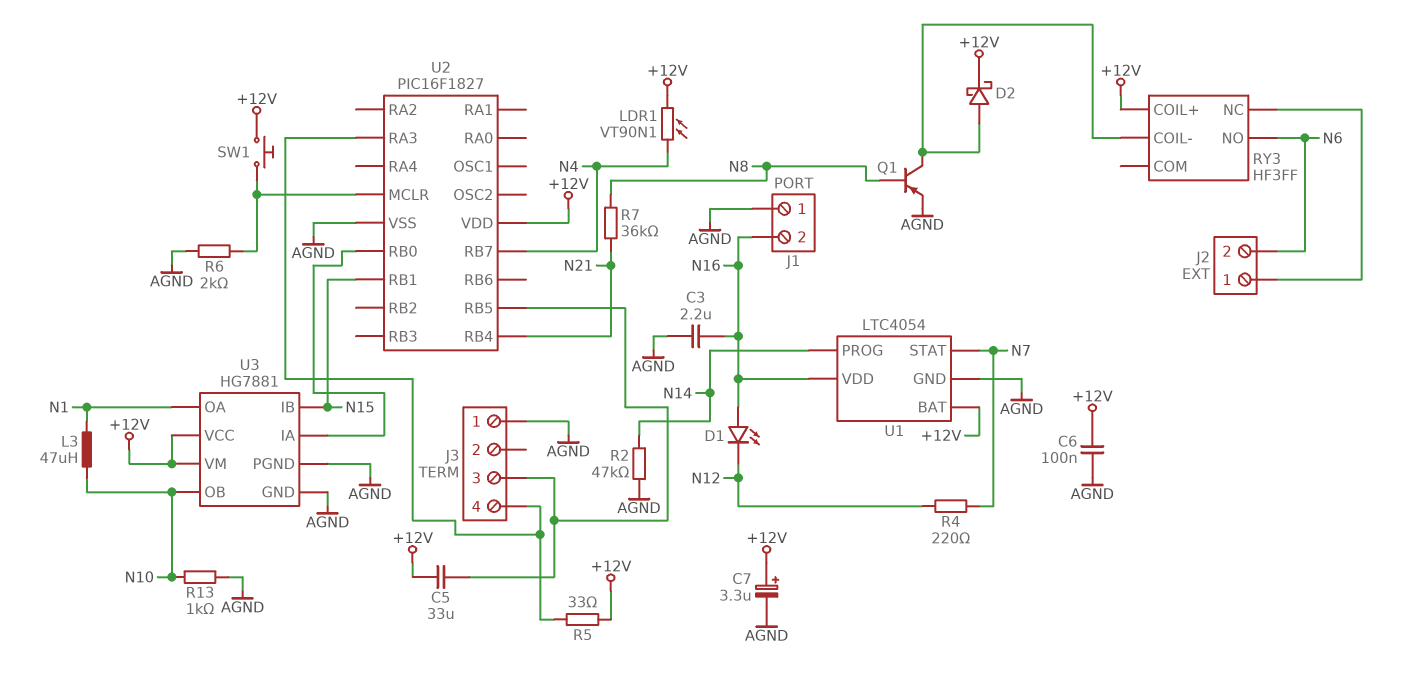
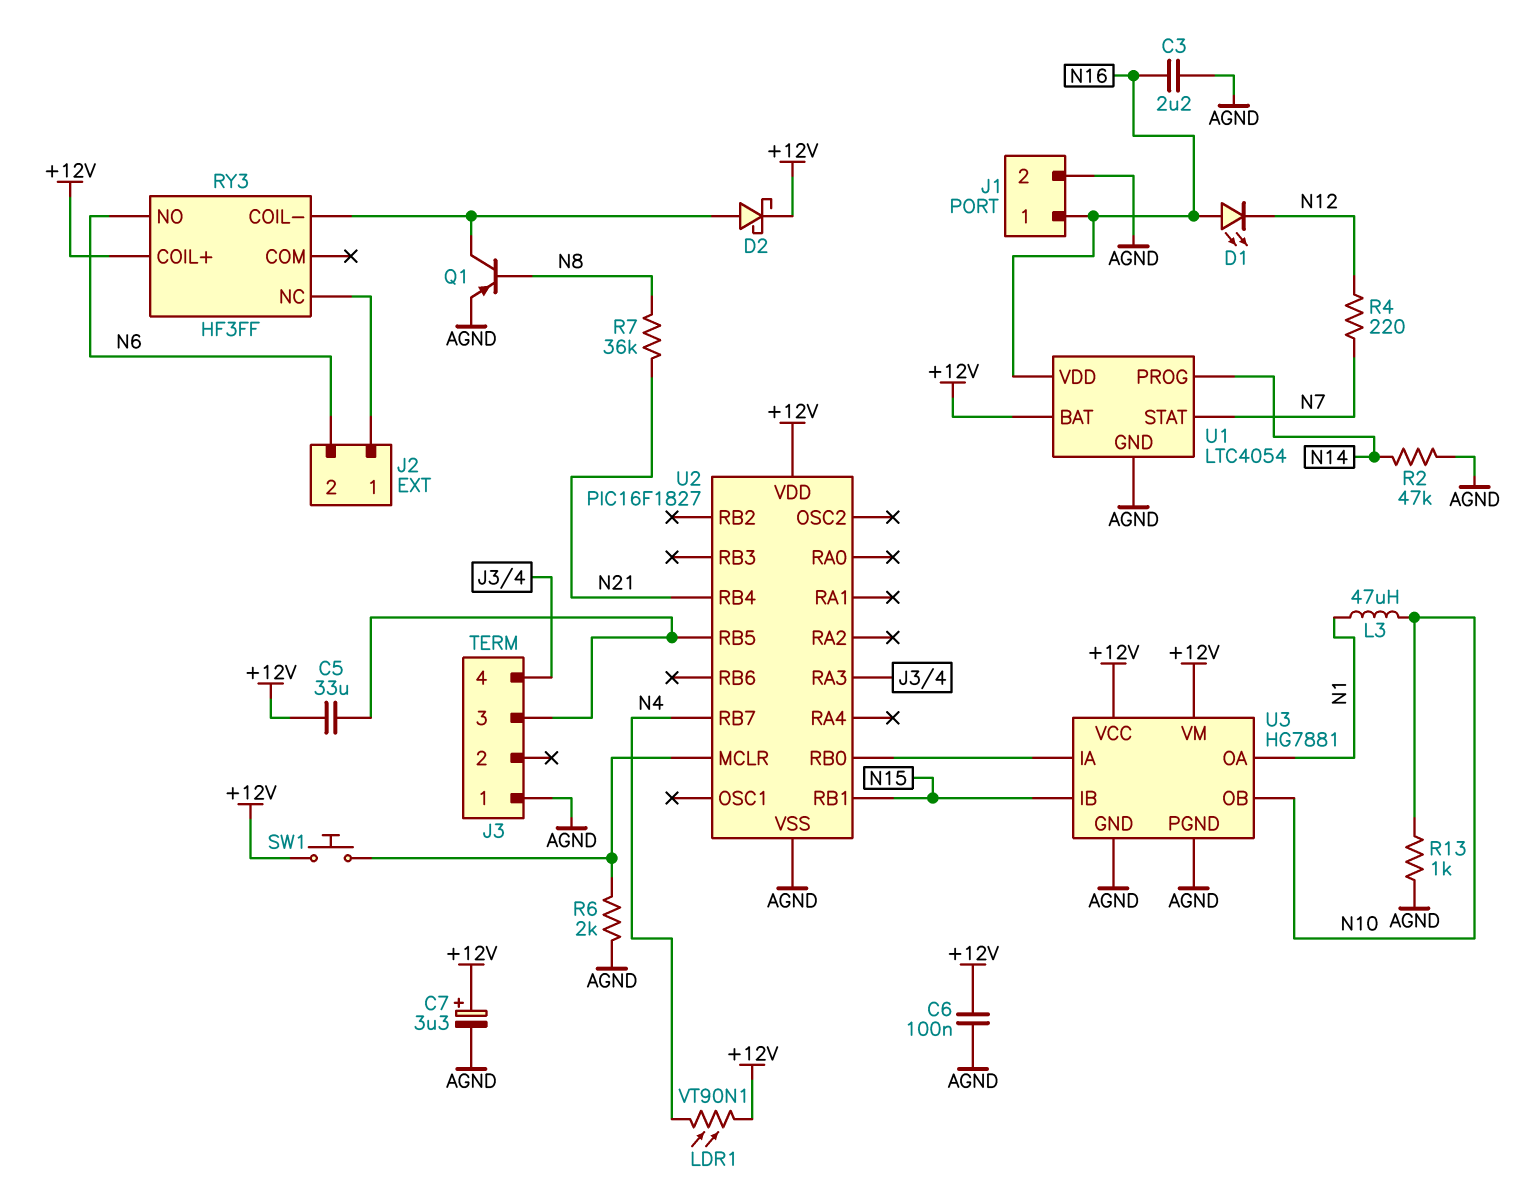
J1 pin 1: AGND -> N16
J1 pin 2: N16 -> AGND
R5: 33 (+12V, J3/4) -> none

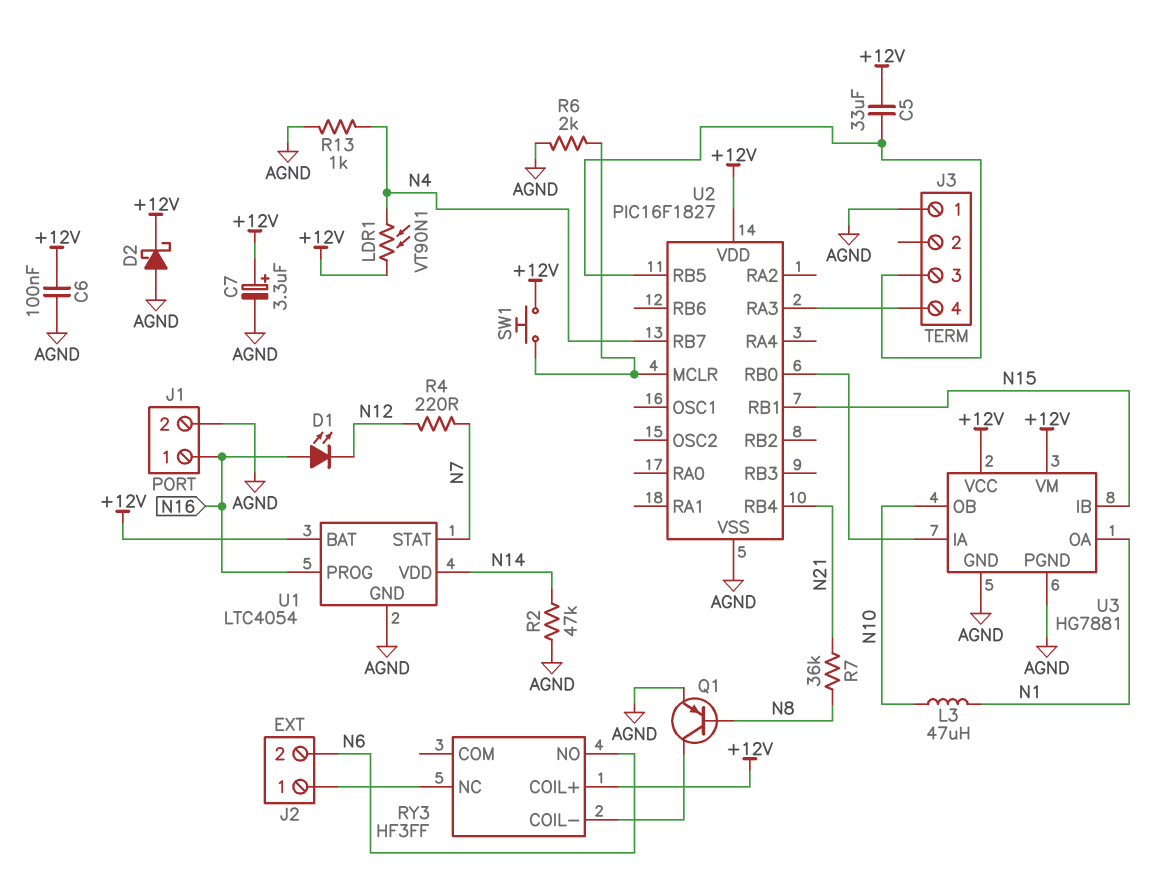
C3: 2.2uF (AGND, N16) -> none
D2: schottky (A RY3/COIL-, K +12V) -> schottky (A AGND, K +12V)
R13: 1k (AGND, N10) -> 1k (AGND, N4)
U1 pin PROG: N14 -> N16
U1 pin VDD: N16 -> N14

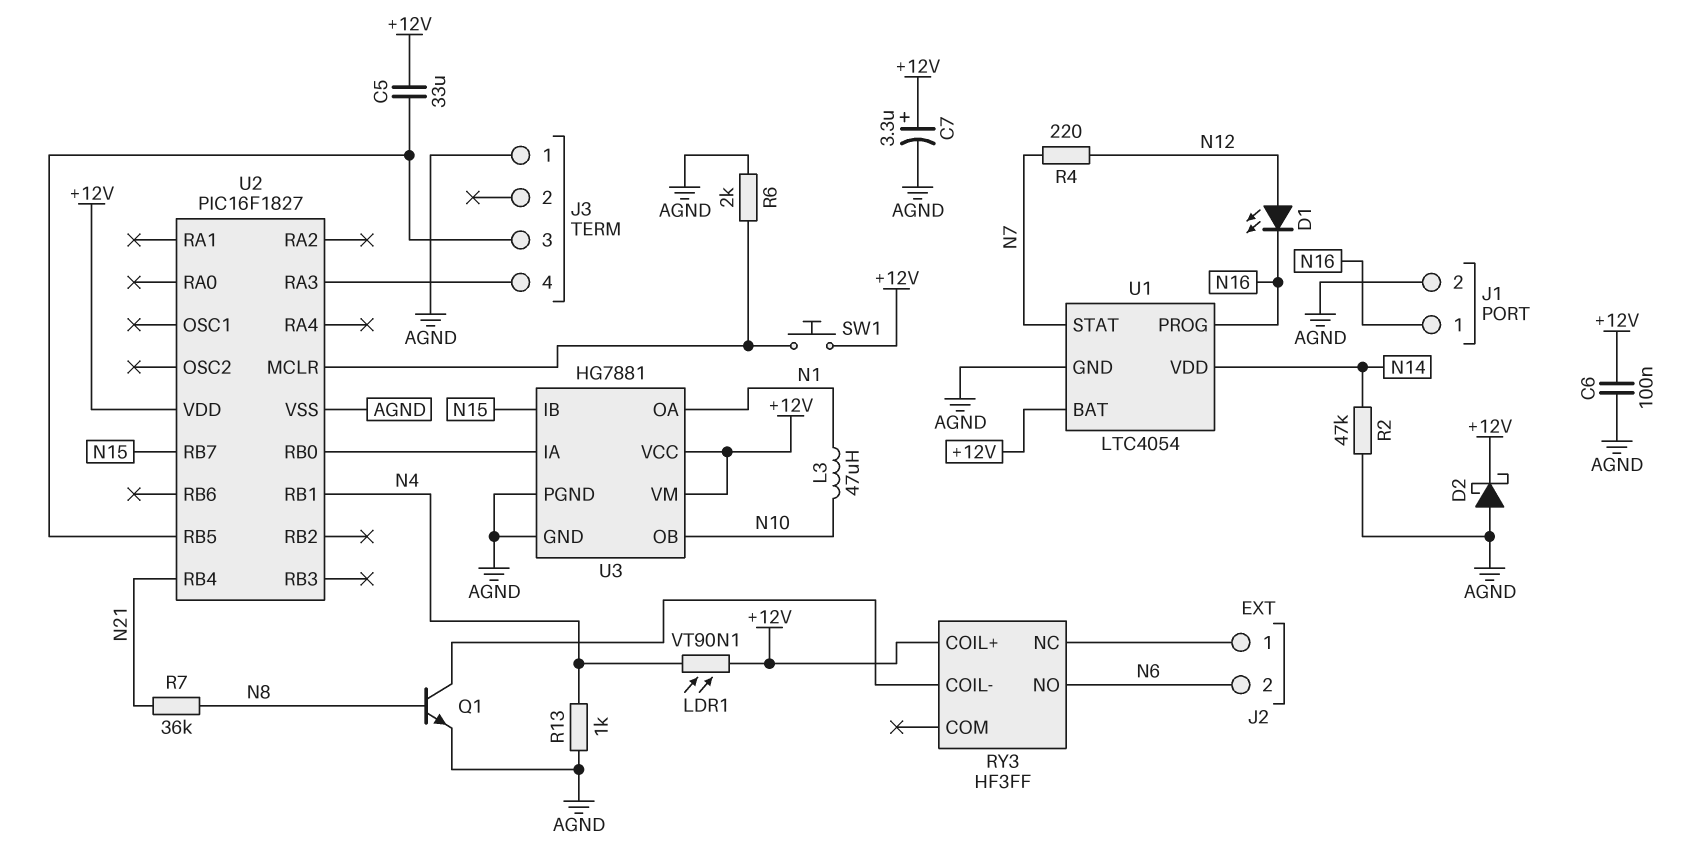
D1: LED (A N16, K N12) -> LED (A N12, K N16)
Q1: PNP (B N8, C RY3/COIL-, E AGND) -> NPN (B N8, C RY3/COIL-, E AGND)
U2 pin RB1: N15 -> N4
U2 pin RB7: N4 -> N15

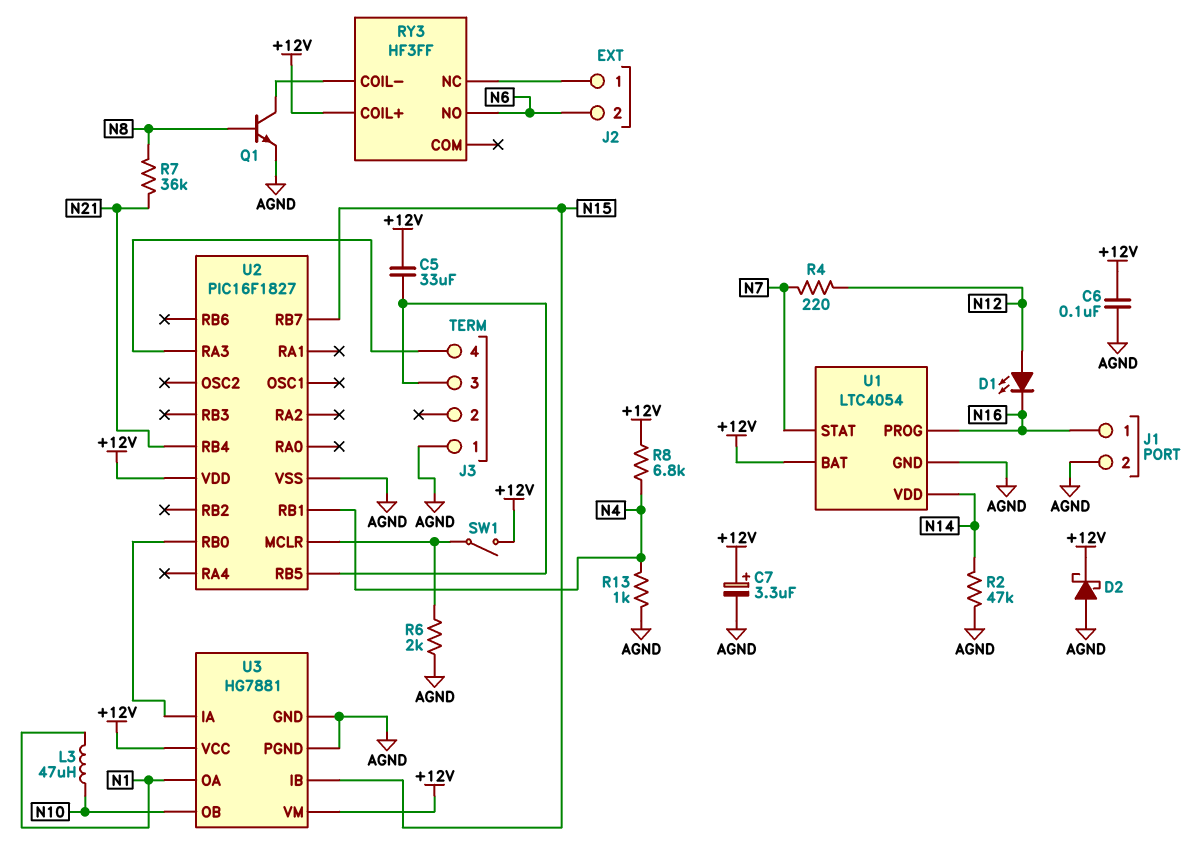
LDR1: VT90N1 (+12V, N4) -> none
R8: none -> 6.8k (+12V, N4)
SW1: button (+12V, U2/MCLR) -> switch (+12V, U2/MCLR)

